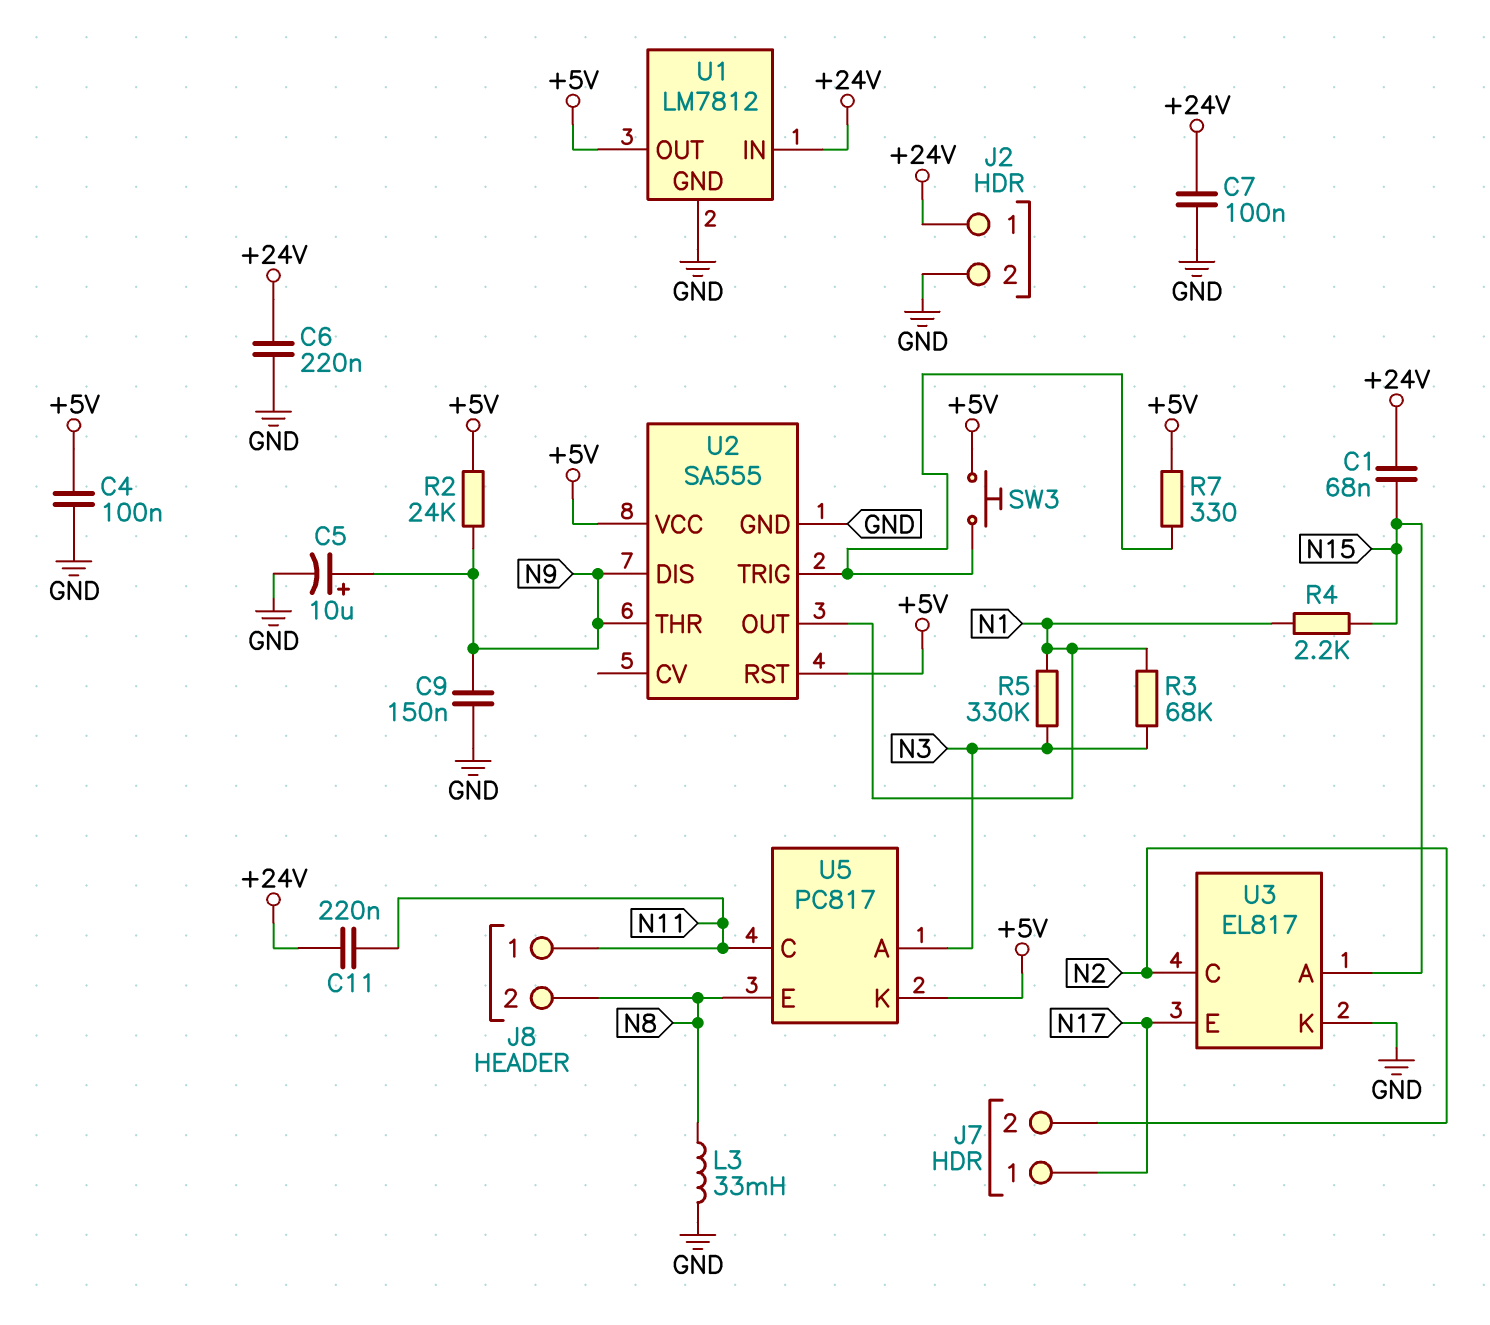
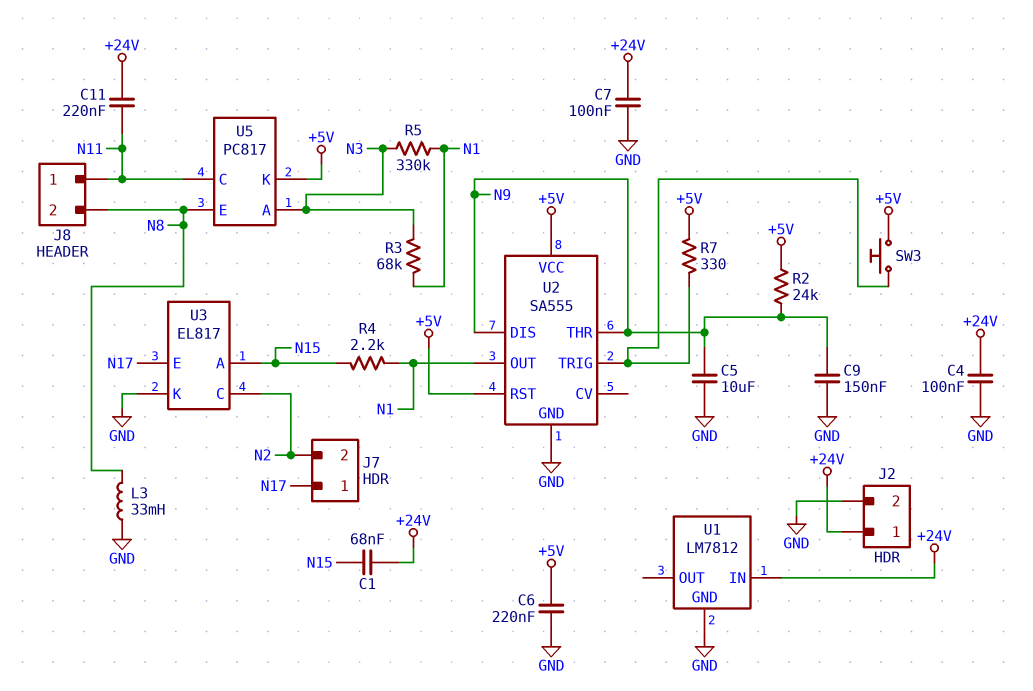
C4: 100nF (+5V, GND) -> 100nF (+24V, GND)
C5: 10uF (plus N9, minus GND) -> 10uF (GND, N9)
C6: 220nF (+24V, GND) -> 220nF (+5V, GND)
U1 pin OUT: +5V -> none

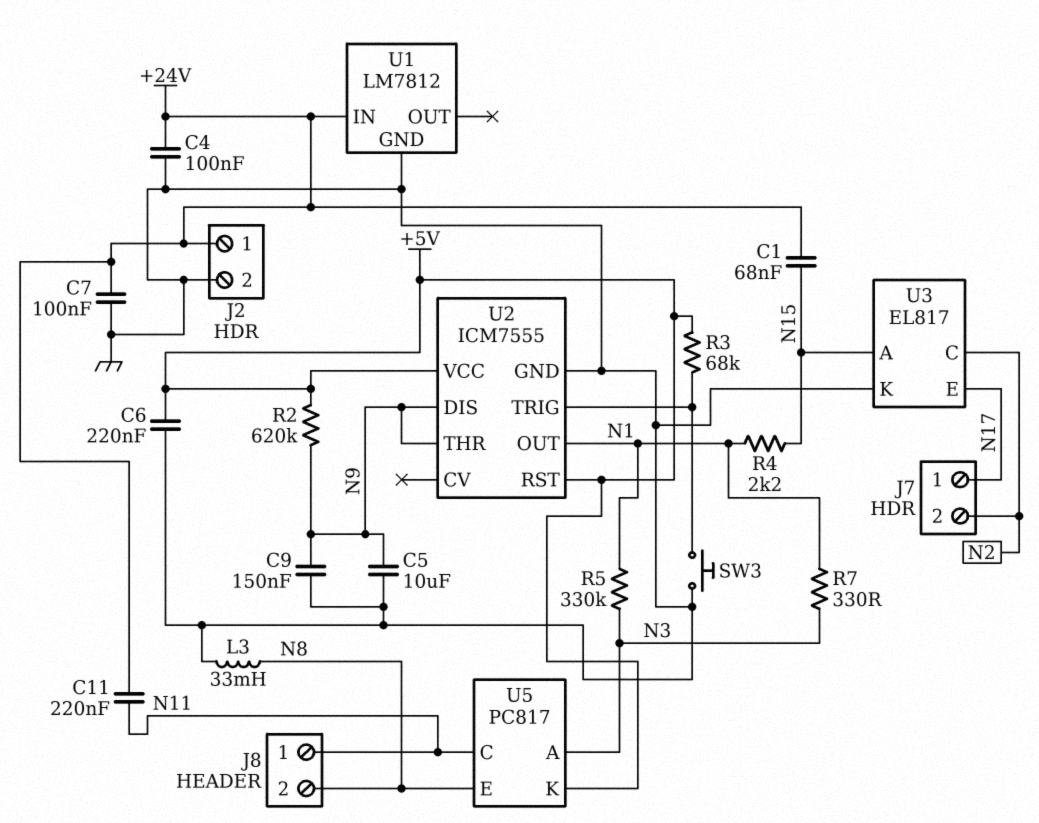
R2: 24k (+5V, N9) -> 620k (+5V, N9)
R3: 68k (N1, N3) -> 68k (+5V, U2/TRIG)
R7: 330 (+5V, U2/TRIG) -> 330 (N1, N3)
SW3: button (+5V, U2/TRIG) -> button (GND, U2/TRIG)
U2: SA555 -> ICM7555

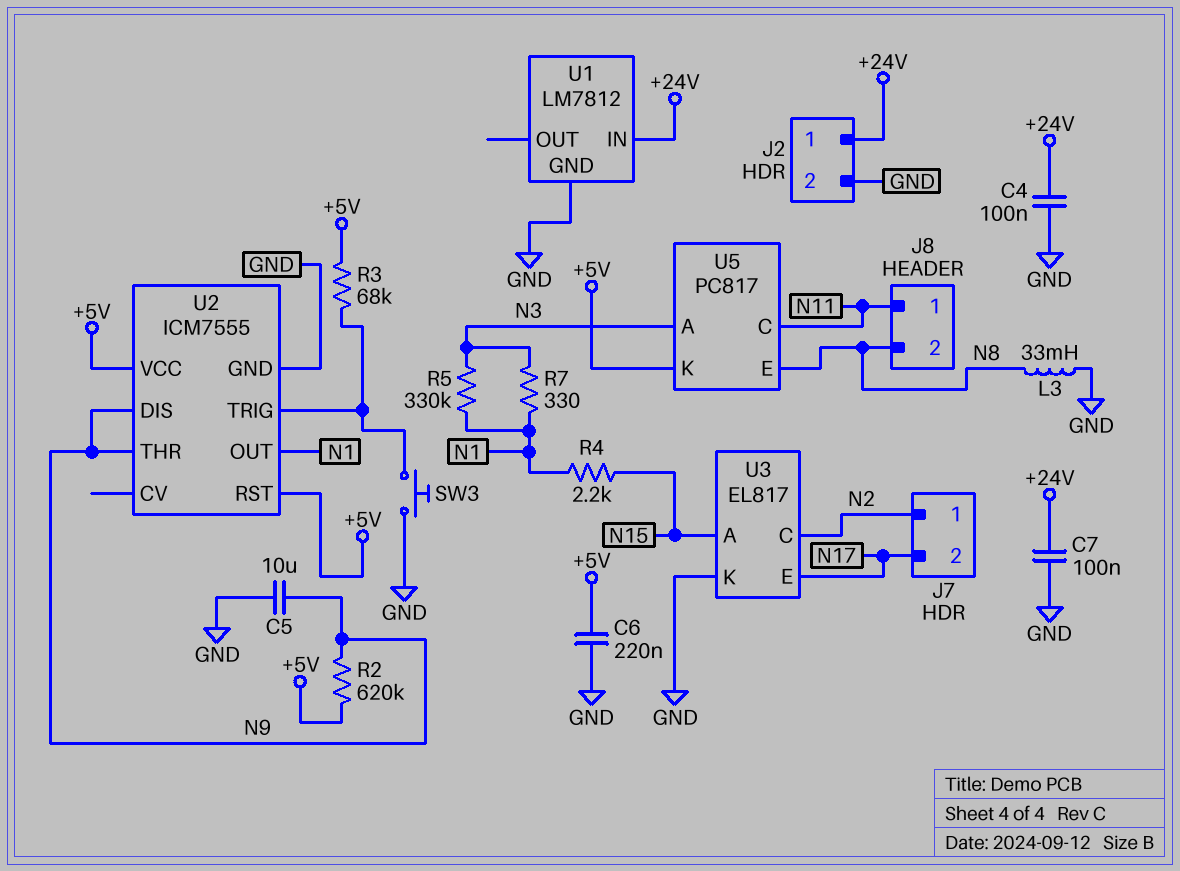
C1: 68nF (+24V, N15) -> none
C9: 150nF (GND, N9) -> none
C11: 220nF (+24V, N11) -> none
J7 pin 1: N17 -> N2
J7 pin 2: N2 -> N17

